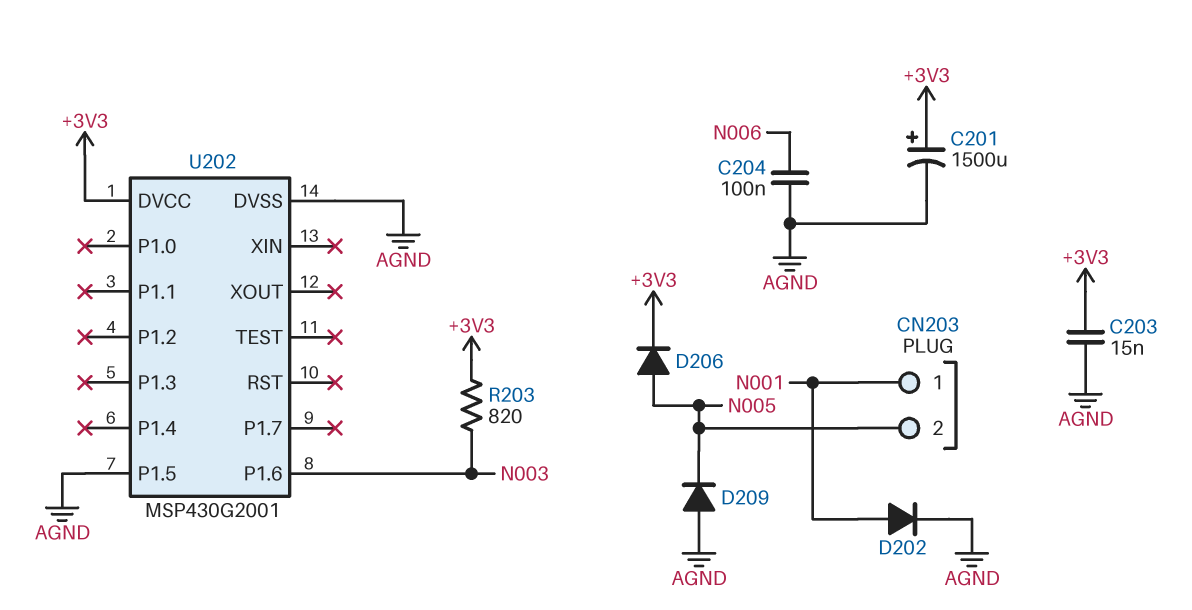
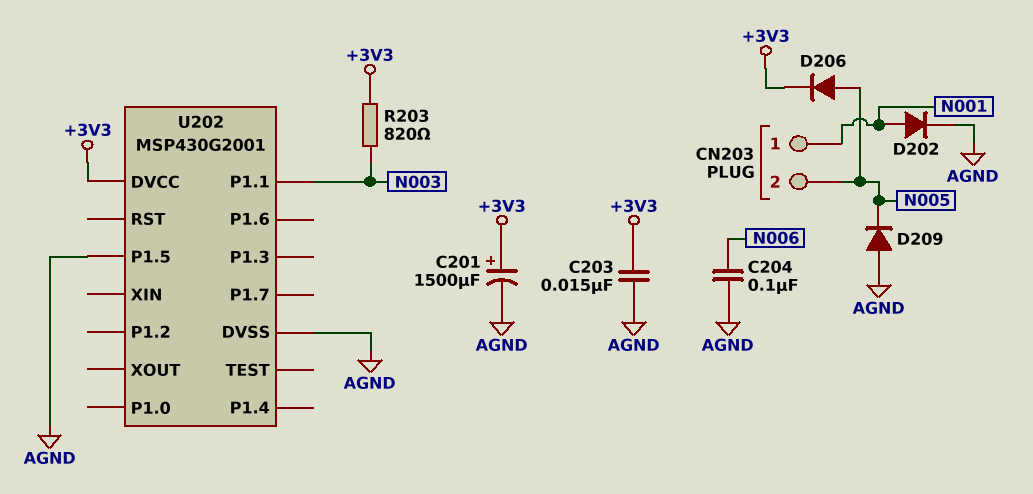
U202 pin P1.1: none -> N003
U202 pin P1.6: N003 -> none

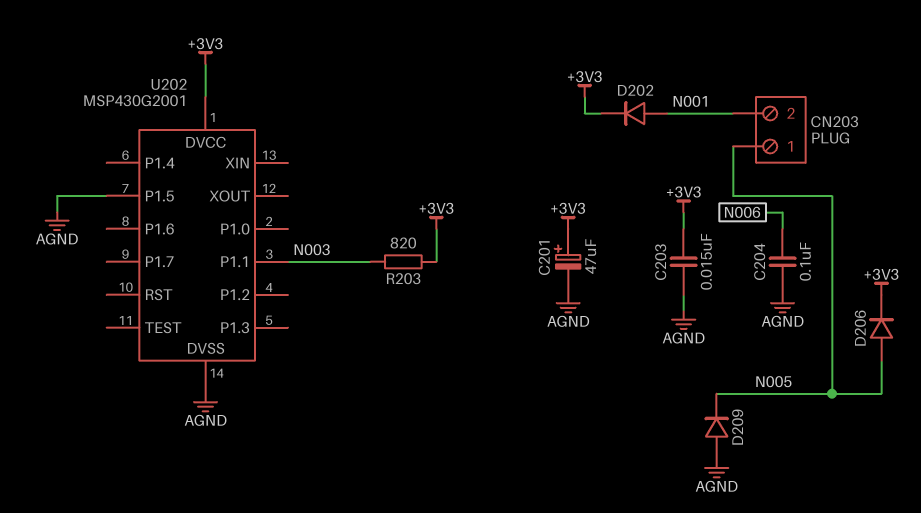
C201: 1500uF (plus +3V3, minus AGND) -> 47uF (plus +3V3, minus AGND)
CN203 pin 1: N001 -> N005
CN203 pin 2: N005 -> N001
D202: diode (A N001, K AGND) -> diode (A N001, K +3V3)

